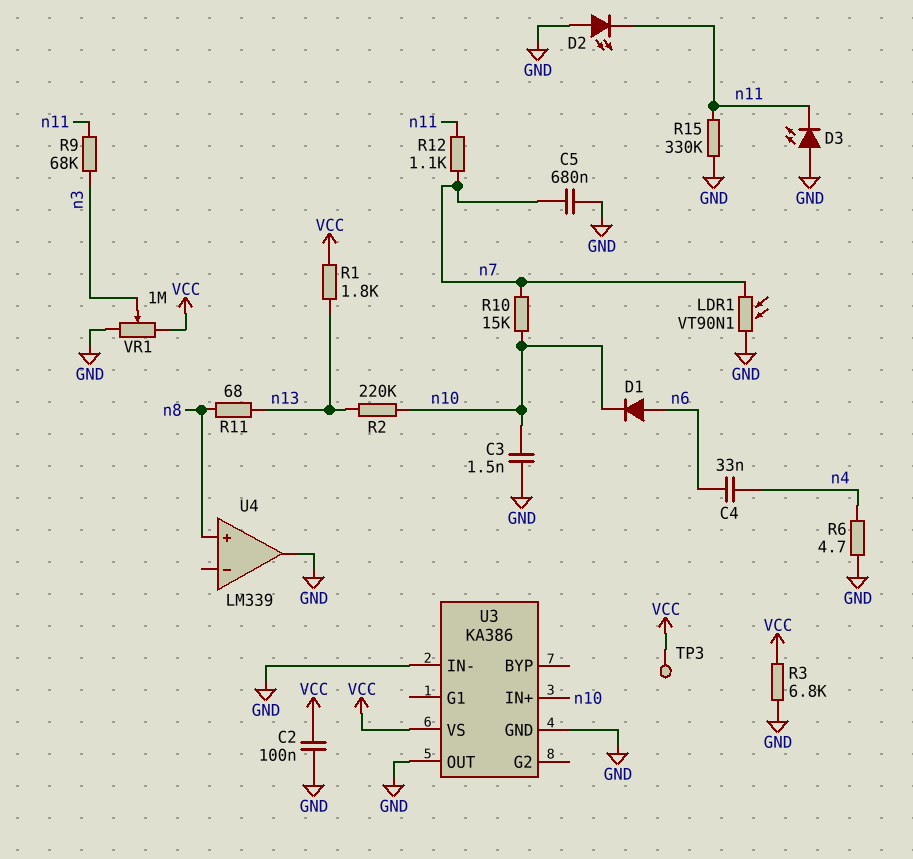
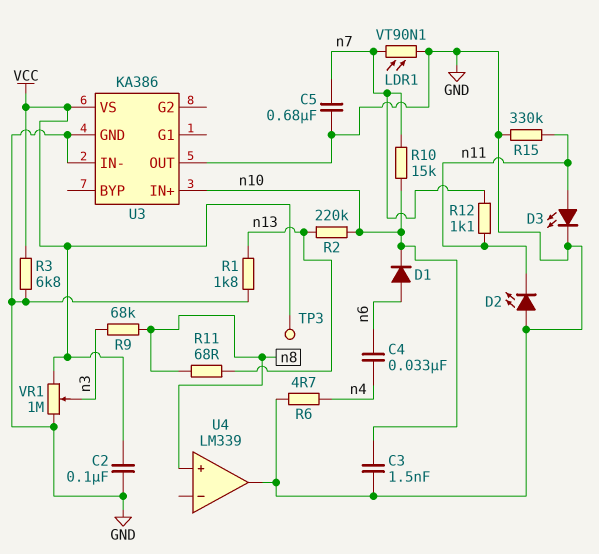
D3: LED (A GND, K n11) -> LED (A n11, K GND)
R1: 1.8k (VCC, n13) -> 1.8k (GND, n13)
R9: 68k (n3, n11) -> 68k (n3, n8)

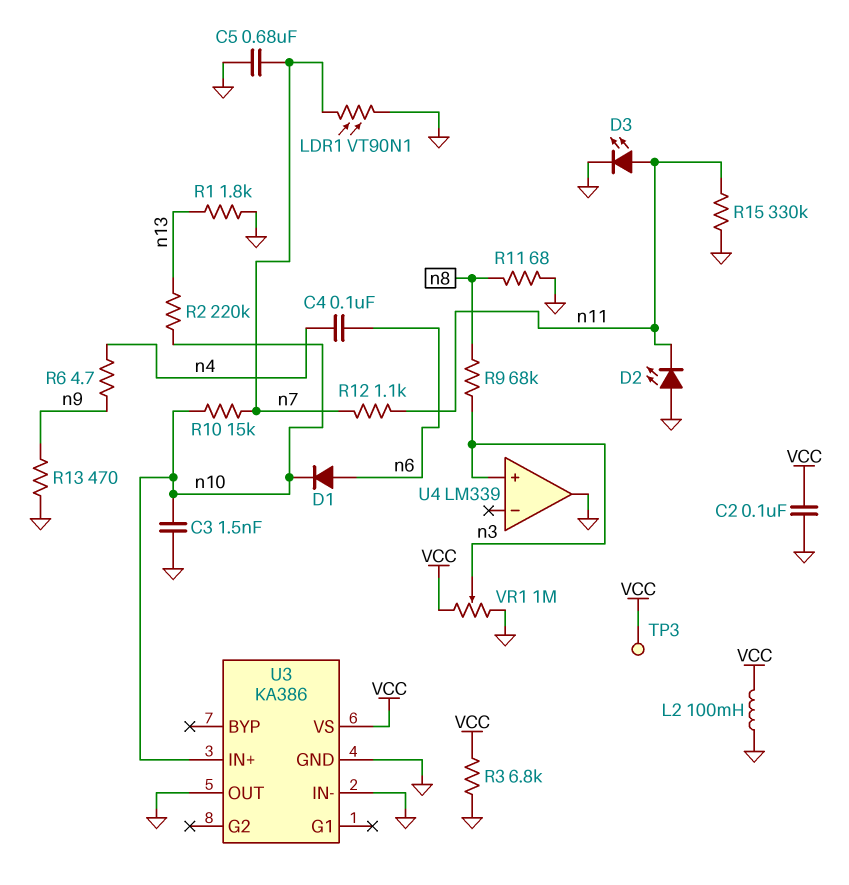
C4: 33nF (n4, n6) -> 100nF (n4, n6)
L2: none -> 100mH (GND, VCC)
R6: 4.7 (GND, n4) -> 4.7 (n4, n9)
R11: 68 (n8, n13) -> 68 (GND, n8)
R13: none -> 470 (GND, n9)
U4 pin in+: n8 -> n3

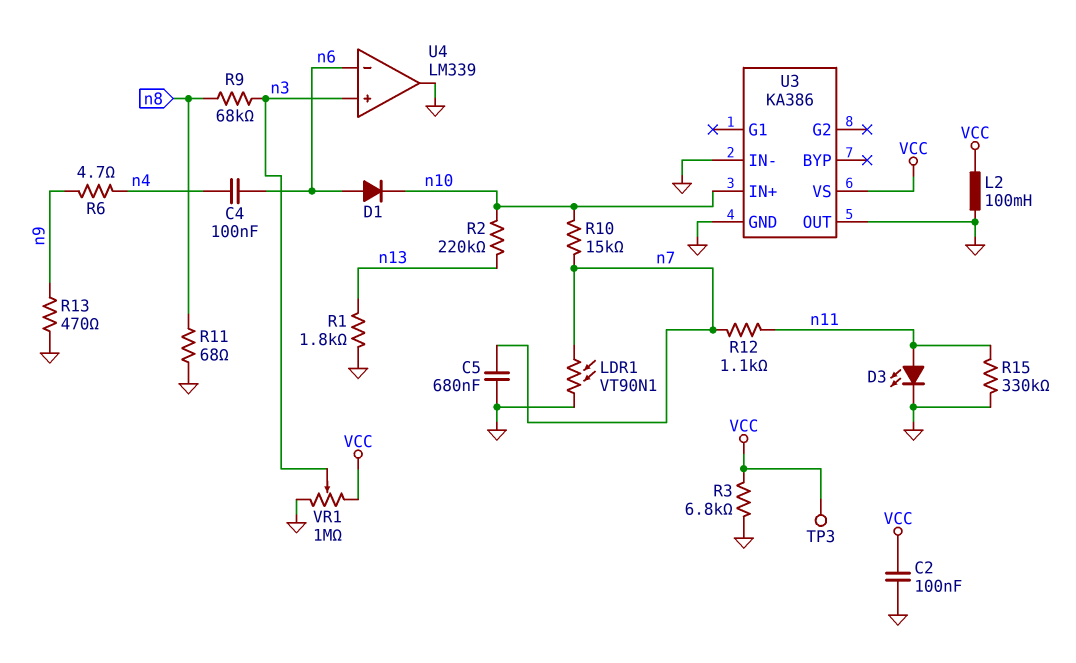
C3: 1.5nF (GND, n10) -> none
D2: LED (A GND, K n11) -> none
U4 pin in-: none -> n6

